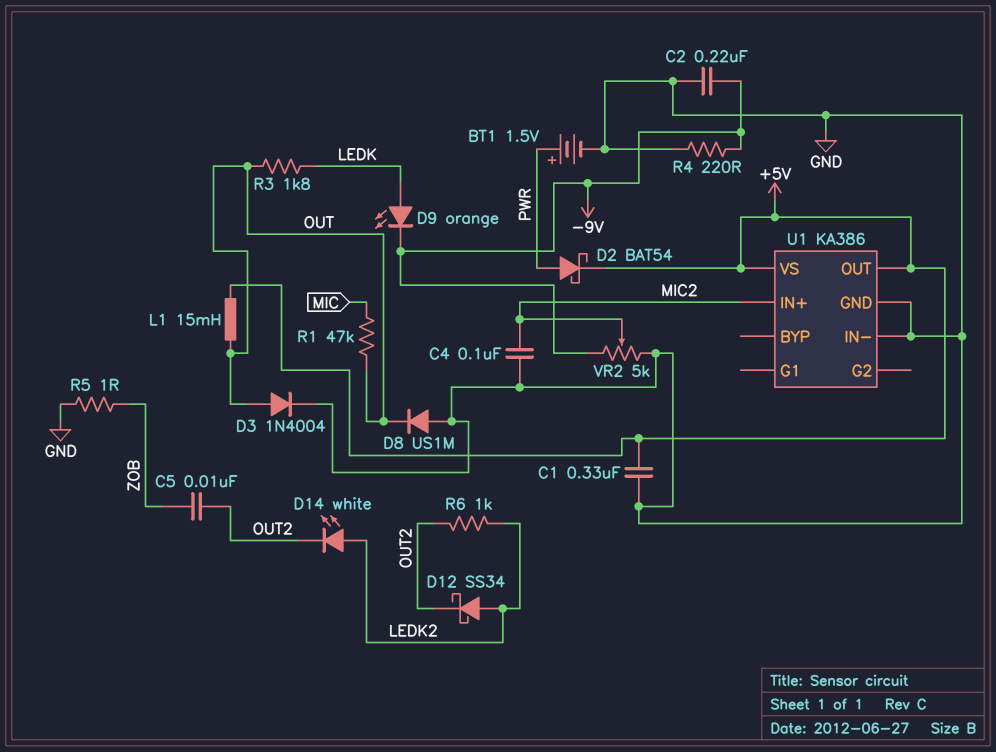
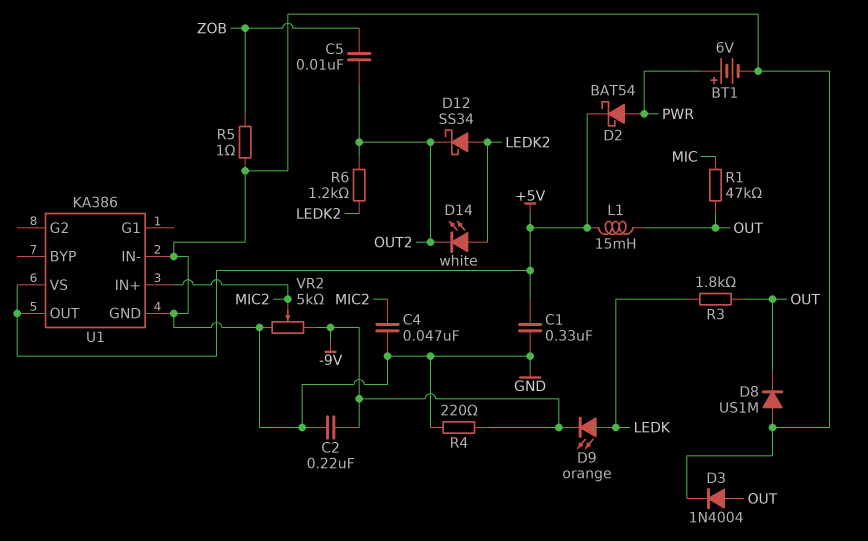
BT1: 1.5V (plus PWR, minus GND) -> 6V (plus PWR, minus GND)
C4: 100nF (GND, MIC2) -> 47nF (GND, MIC2)
R6: 1k (LEDK2, OUT2) -> 1.2k (LEDK2, OUT2)

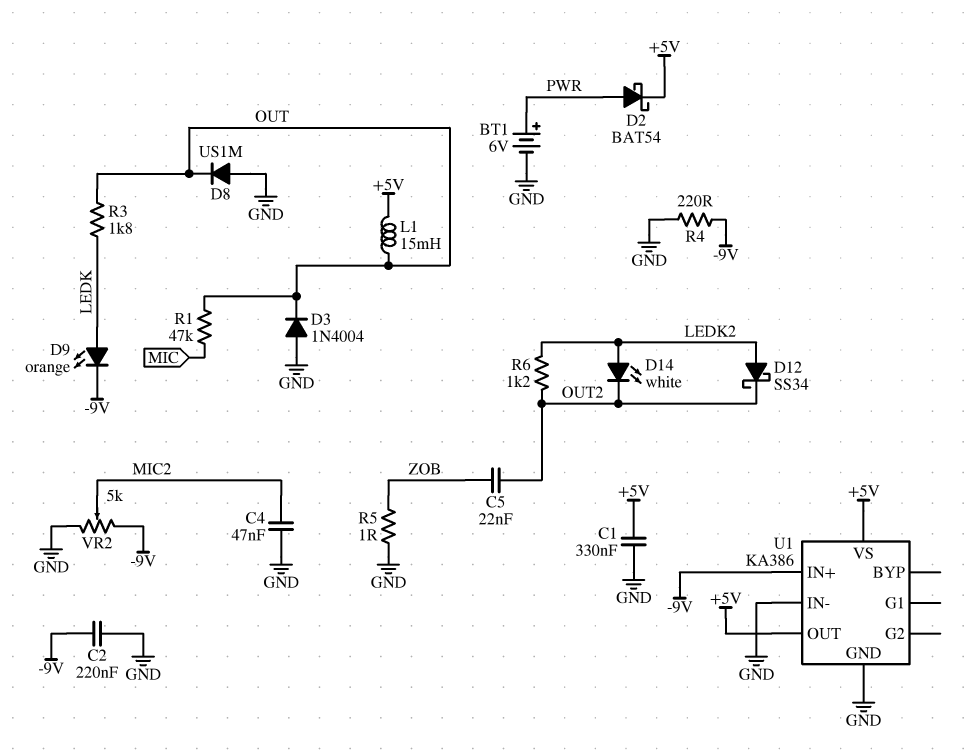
C5: 10nF (OUT2, ZOB) -> 22nF (OUT2, ZOB)
D3: diode 1N4004 (A OUT, K GND) -> diode 1N4004 (A GND, K OUT)
U1 pin IN+: MIC2 -> -9V

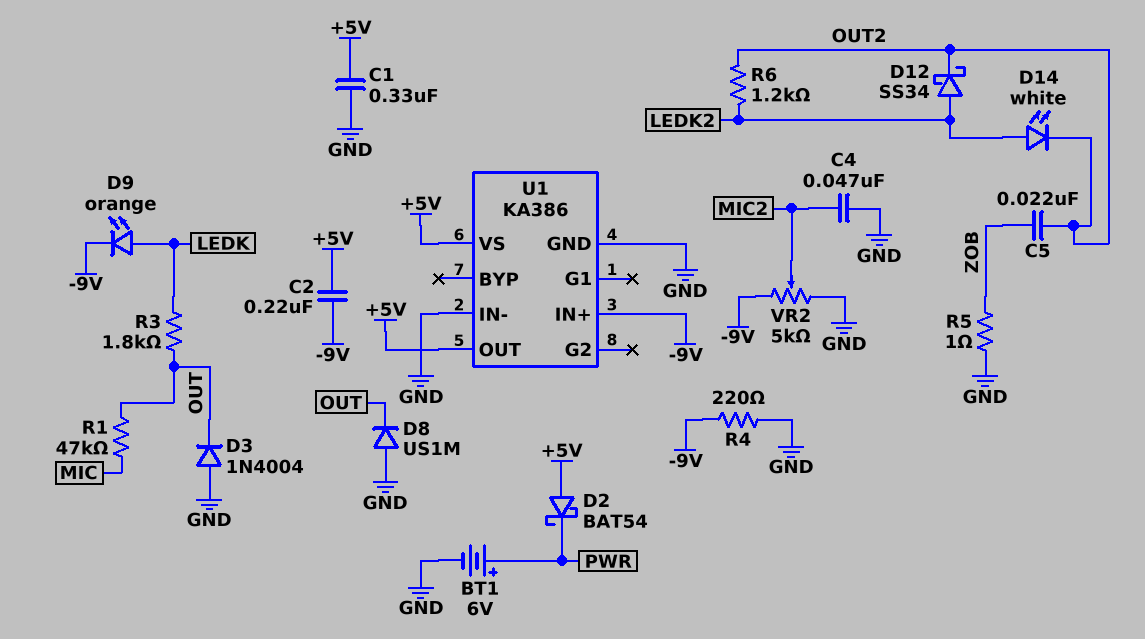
C2: 220nF (-9V, GND) -> 220nF (+5V, -9V)
D2: schottky BAT54 (A PWR, K +5V) -> schottky BAT54 (A +5V, K PWR)
L1: 15mH (+5V, OUT) -> none

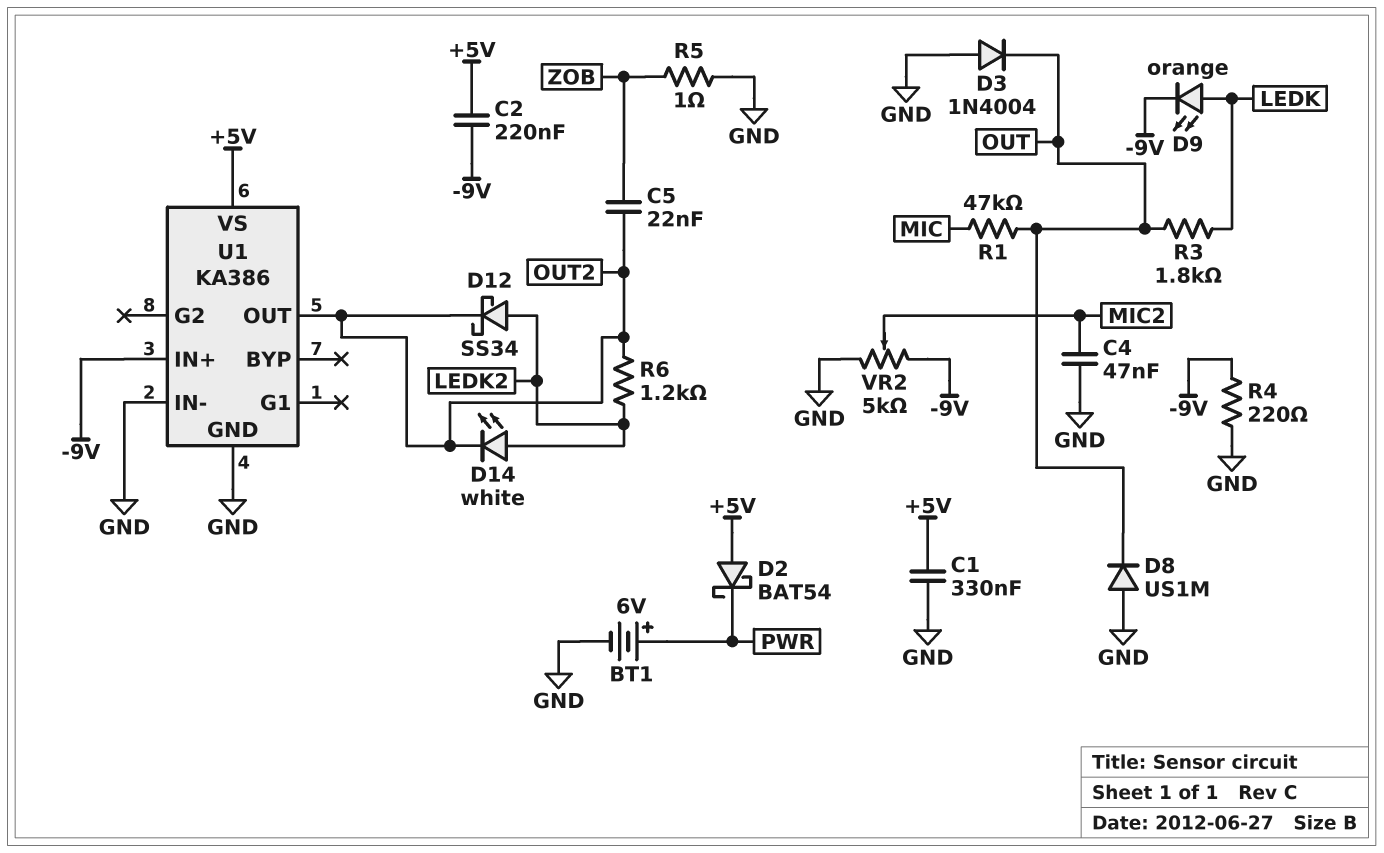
U1 pin OUT: +5V -> OUT2

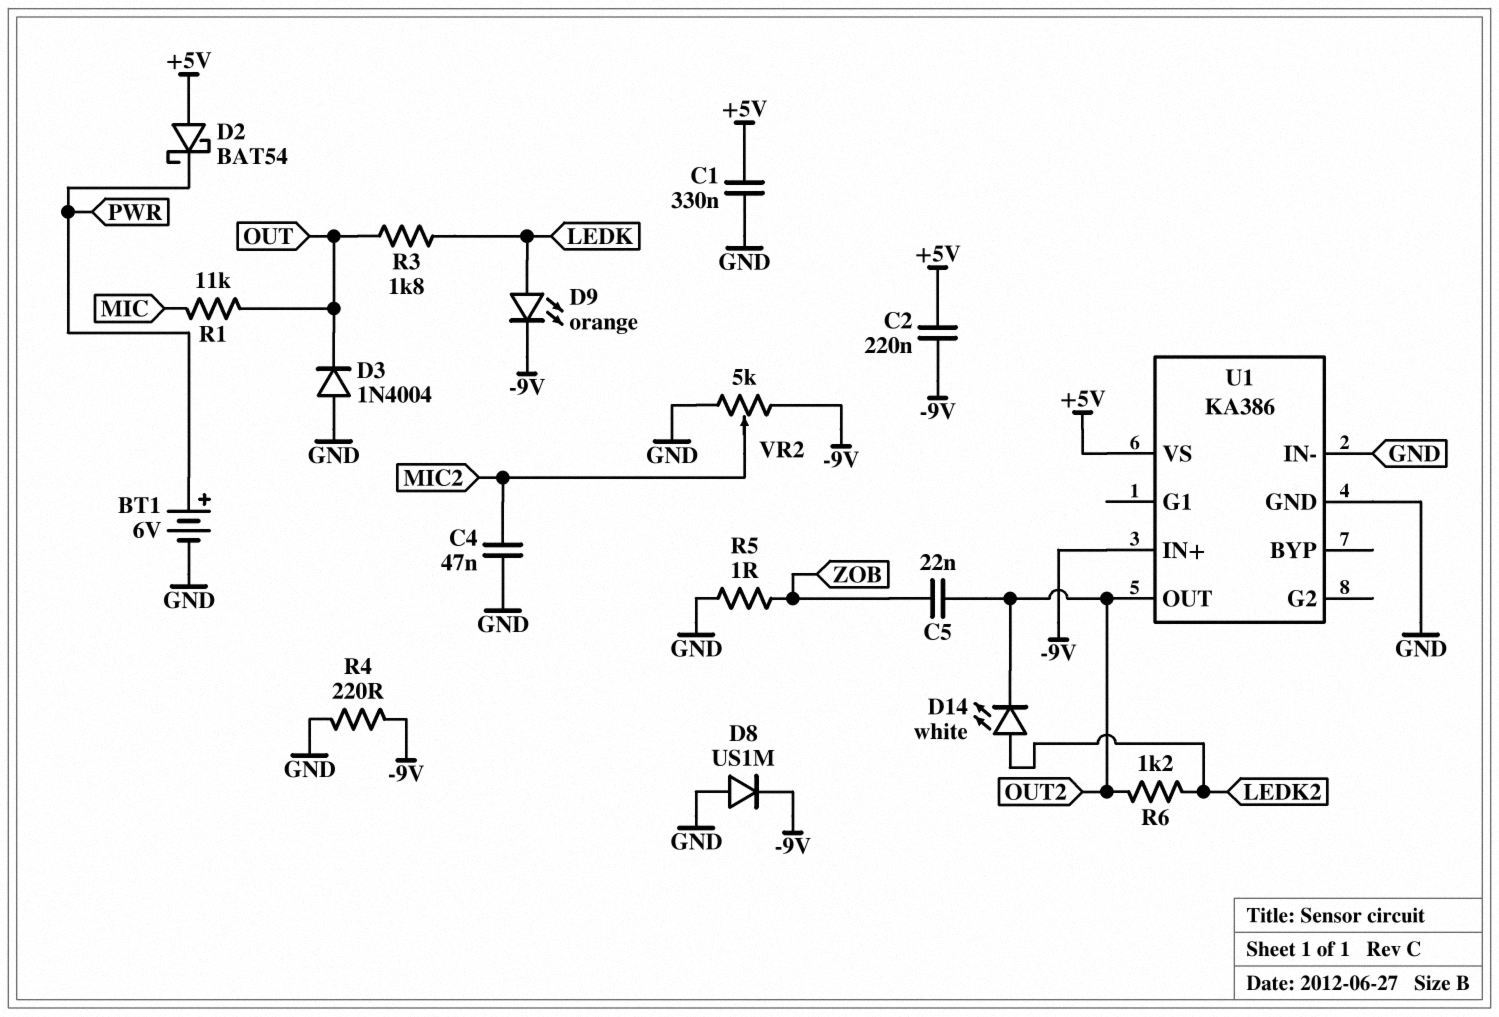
D8: diode US1M (A GND, K OUT) -> diode US1M (A GND, K -9V)
D12: schottky SS34 (A LEDK2, K OUT2) -> none
R1: 47k (MIC, OUT) -> 11k (MIC, OUT)

